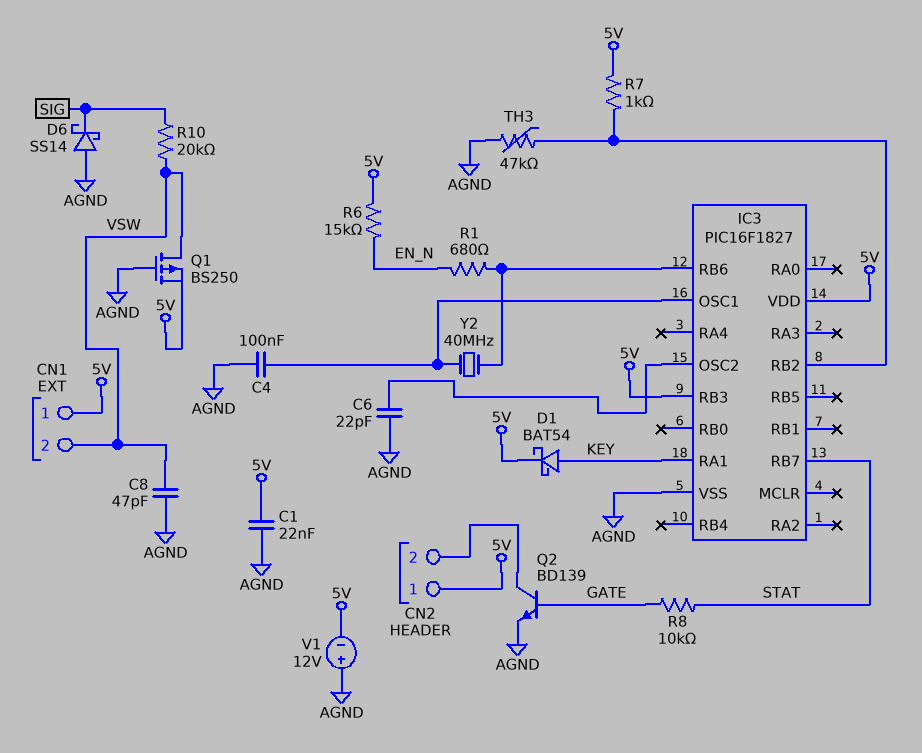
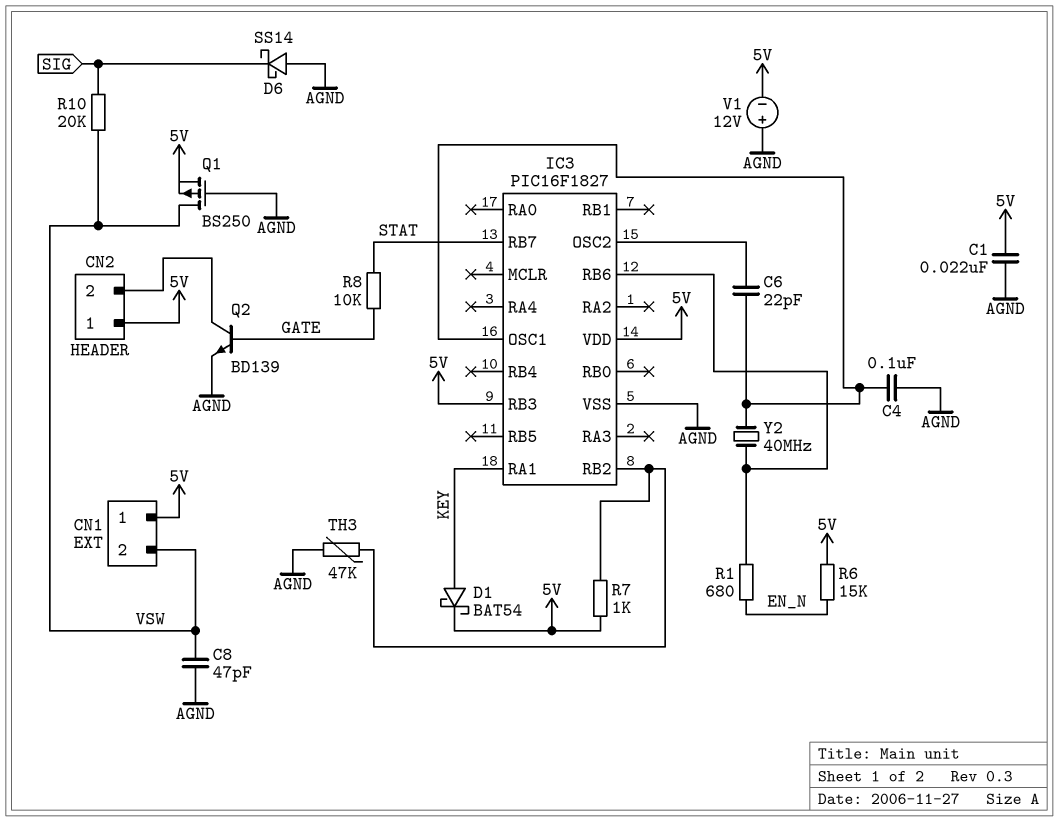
C6: 22pF (AGND, IC3/OSC2) -> 22pF (IC3/OSC1, IC3/OSC2)

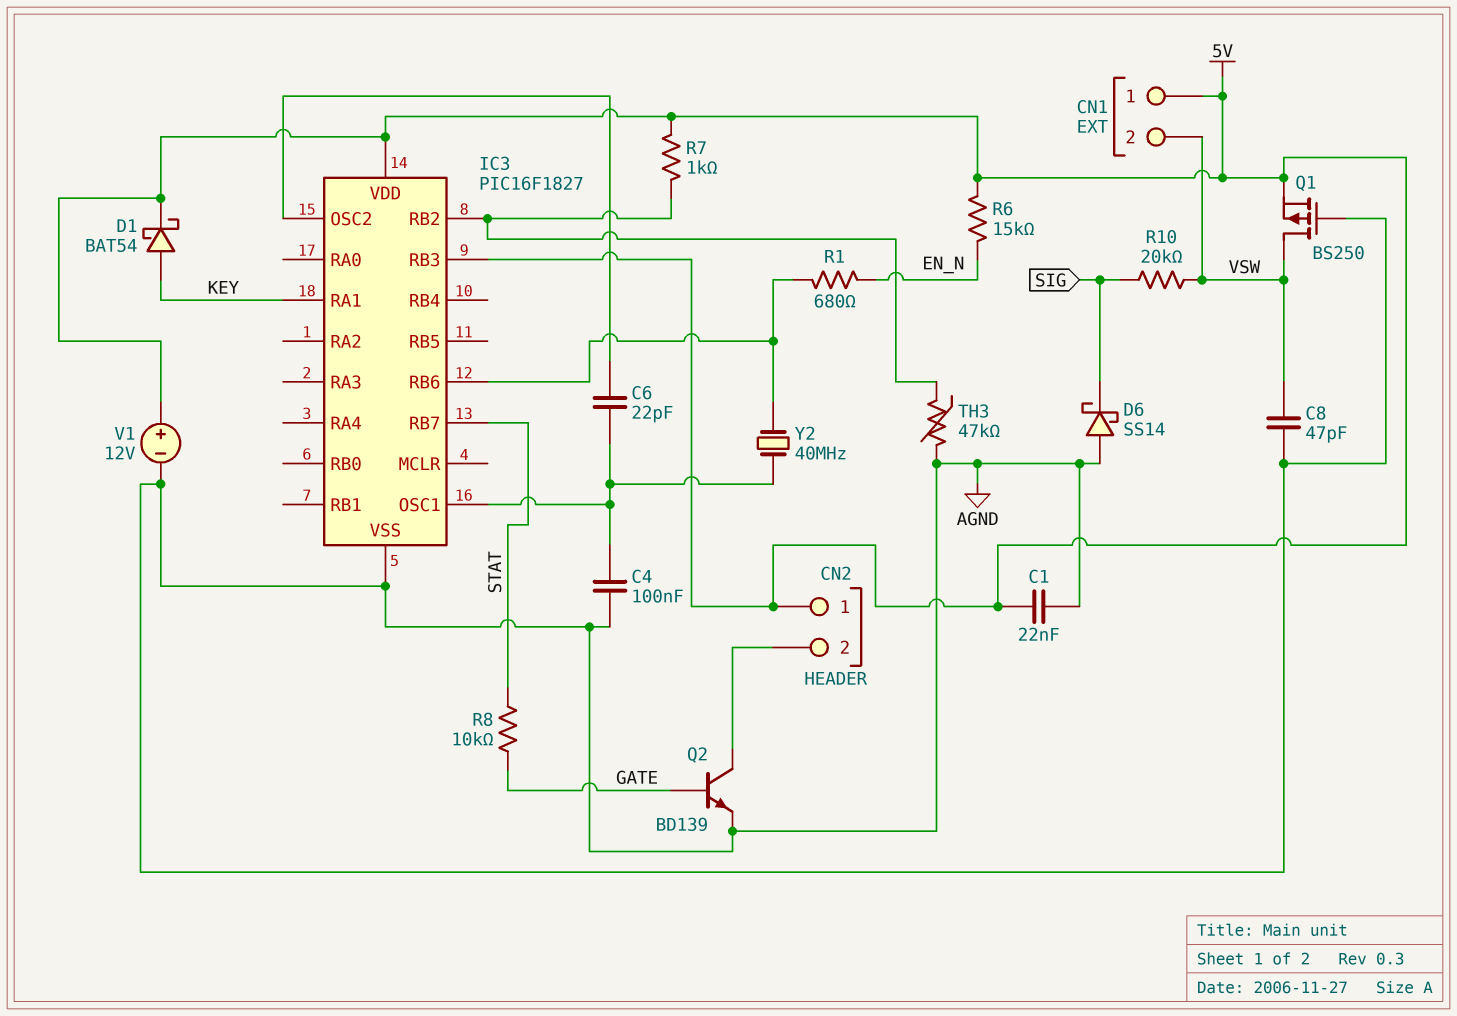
V1: 12V (plus AGND, minus 5V) -> 12V (plus 5V, minus AGND)

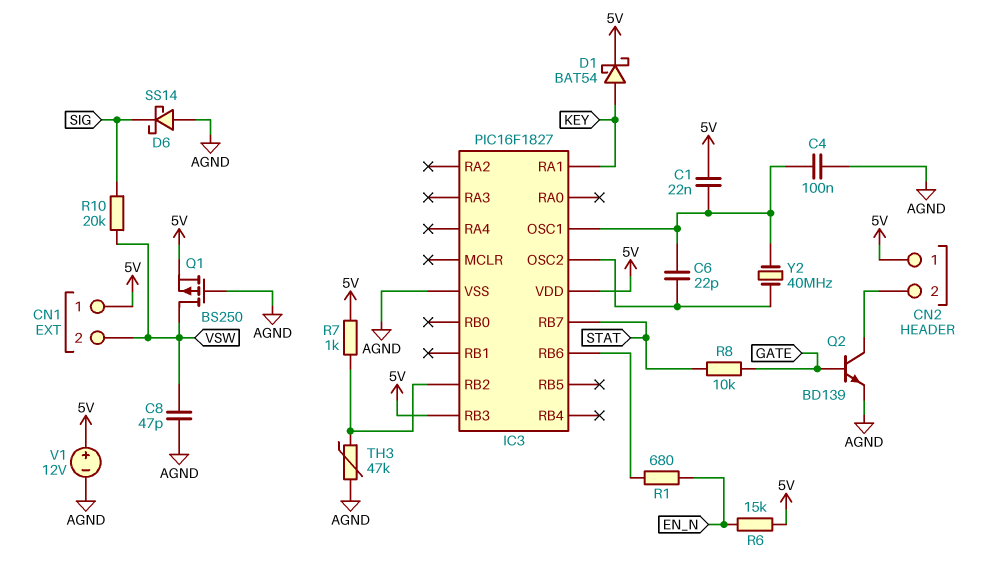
C1: 22nF (5V, AGND) -> 22nF (5V, IC3/OSC1)
Y2: 40MHz (IC3/OSC1, IC3/RB6) -> 40MHz (IC3/OSC1, IC3/OSC2)

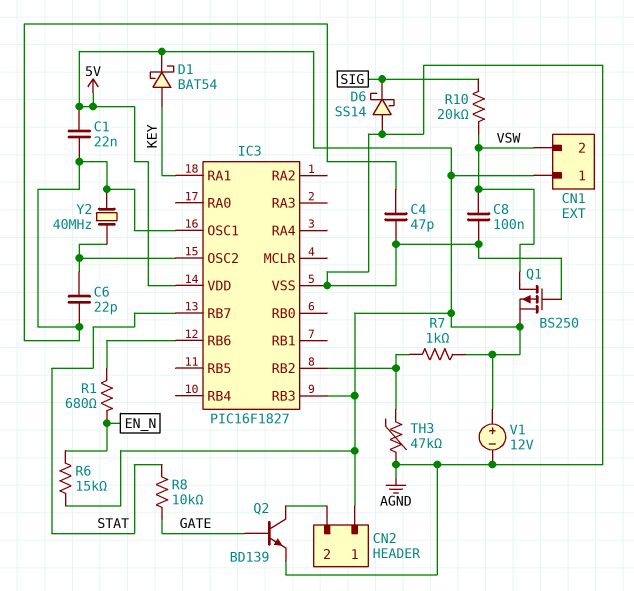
C4: 100nF (AGND, IC3/OSC1) -> 47pF (AGND, IC3/OSC1)
C8: 47pF (AGND, VSW) -> 100nF (AGND, VSW)

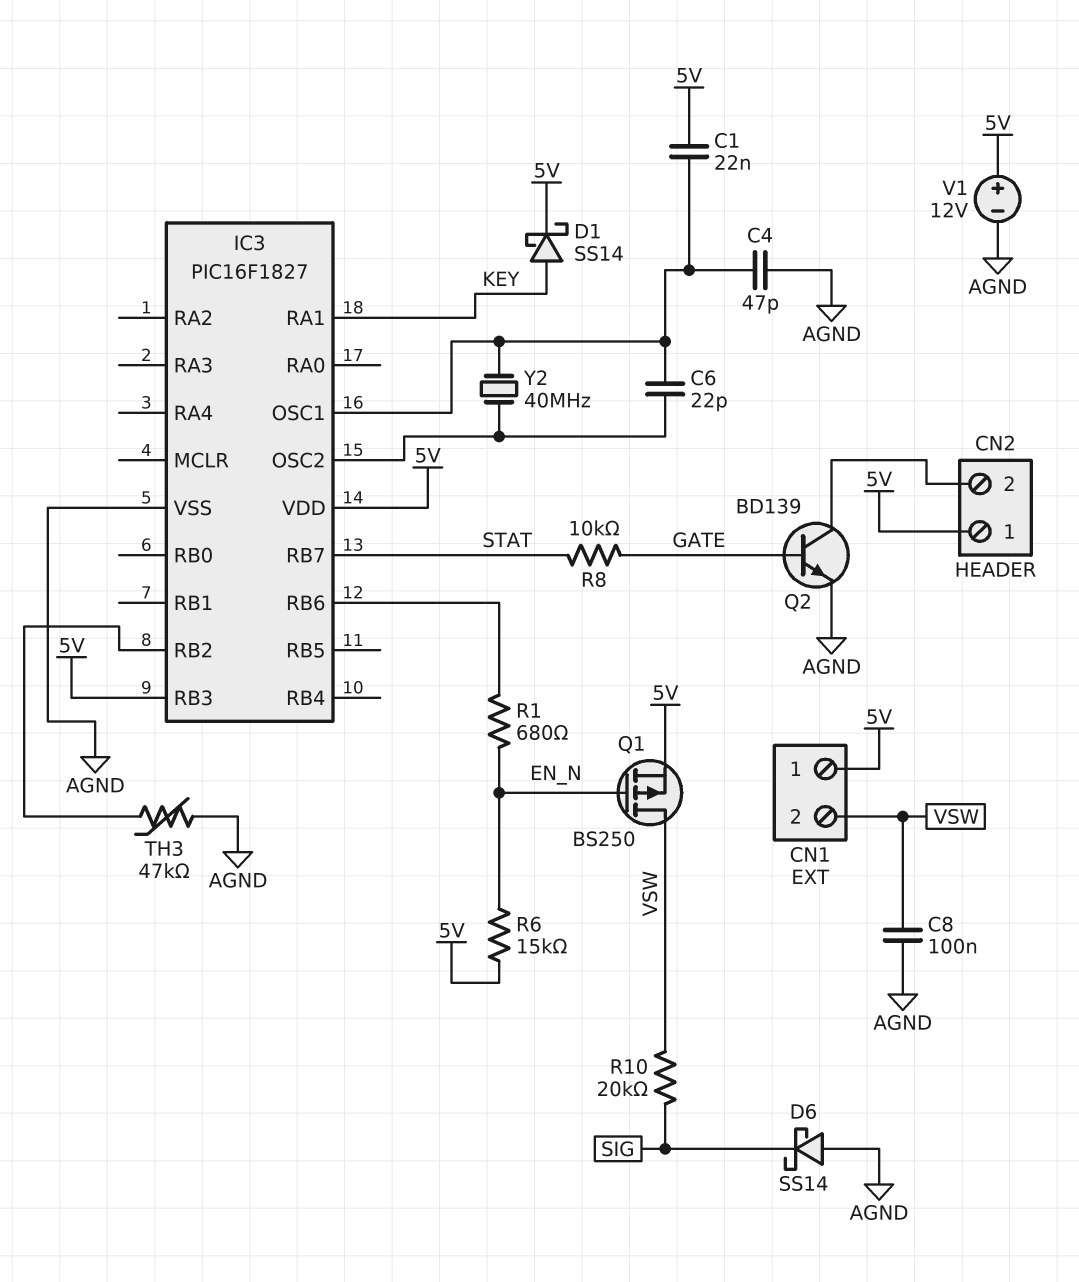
D1: schottky BAT54 (A KEY, K 5V) -> schottky SS14 (A KEY, K 5V)
Q1: PMOS BS250 (G AGND, D VSW, S 5V) -> PMOS BS250 (G EN_N, D VSW, S 5V)
R7: 1k (5V, IC3/RB2) -> none

